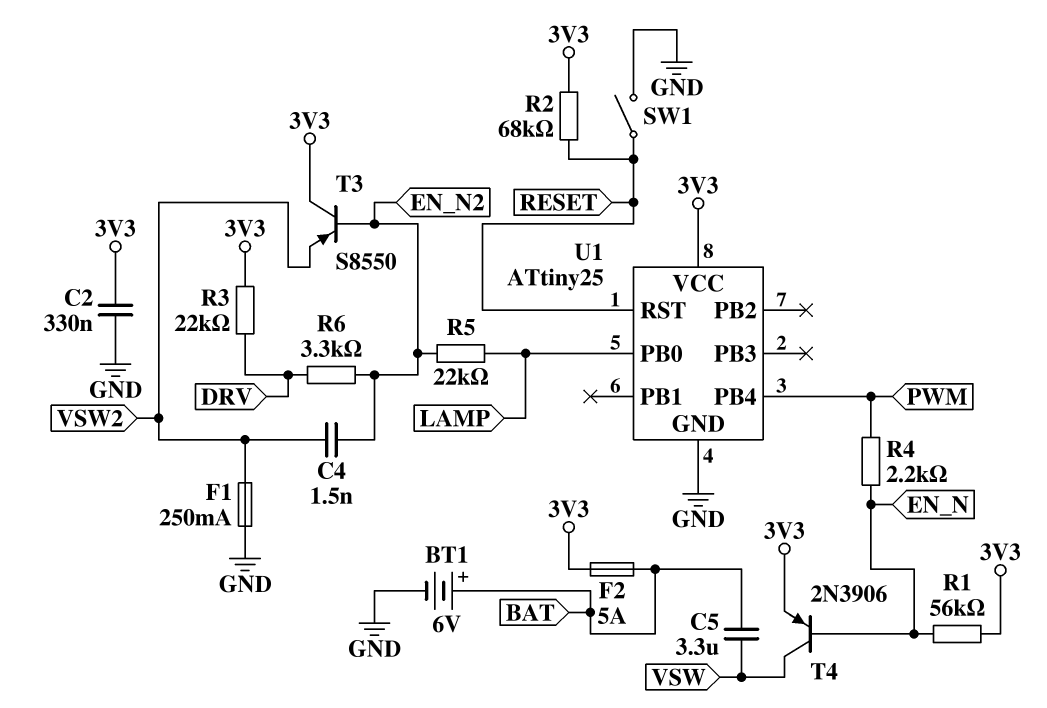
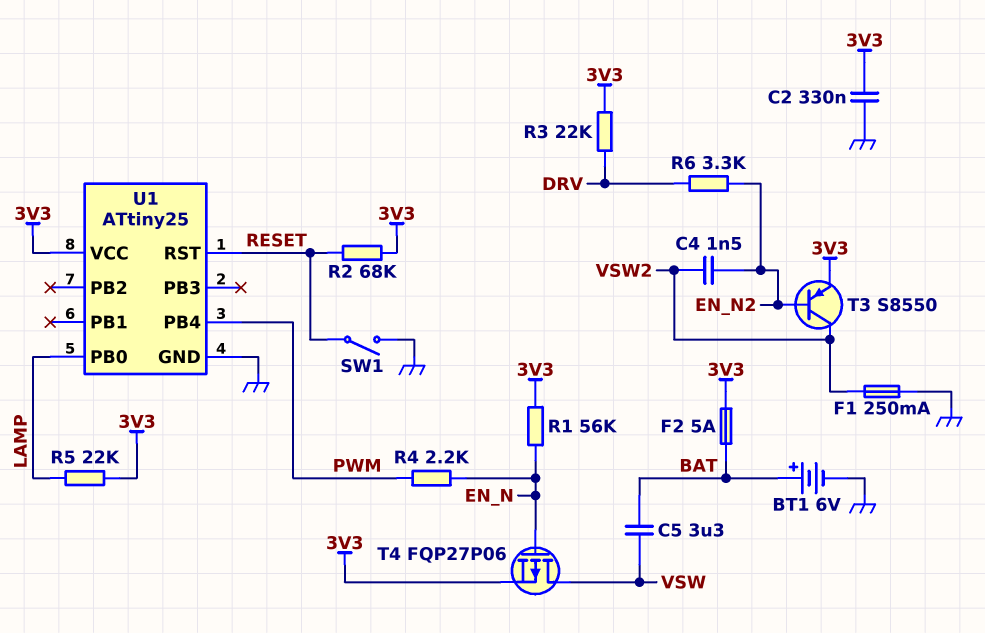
R5: 22k (EN_N2, LAMP) -> 22k (3V3, LAMP)
T3: PNP S8550 (B EN_N2, C 3V3, E VSW2) -> PNP S8550 (B EN_N2, C VSW2, E 3V3)
T4: PNP 2N3906 (B EN_N, C VSW, E 3V3) -> PMOS FQP27P06 (G EN_N, D VSW, S 3V3)

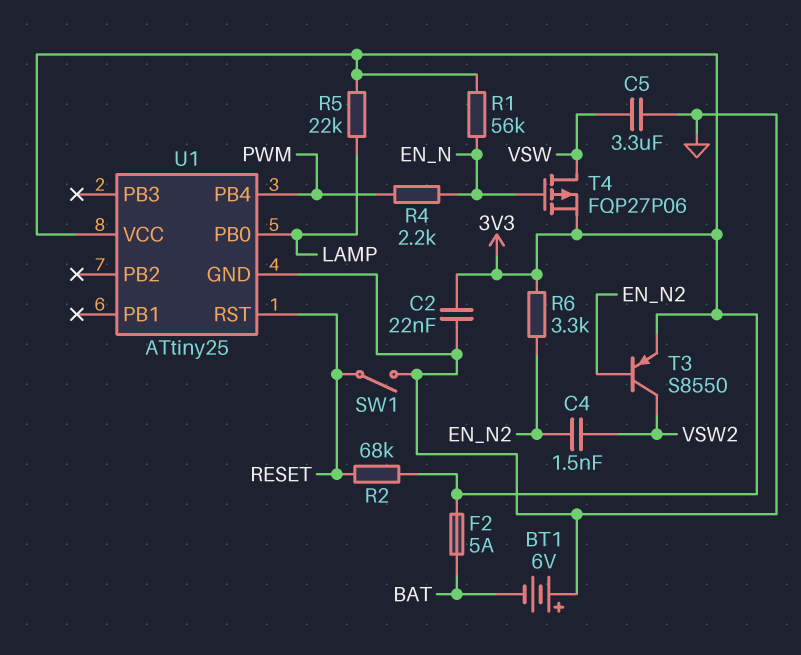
BT1: 6V (plus BAT, minus GND) -> 6V (plus GND, minus BAT)
C2: 330nF (3V3, GND) -> 22nF (3V3, GND)
C5: 3.3uF (BAT, VSW) -> 3.3uF (GND, VSW)
F1: 250mA (GND, VSW2) -> none
R3: 22k (3V3, DRV) -> none
R6: 3.3k (DRV, EN_N2) -> 3.3k (3V3, EN_N2)

